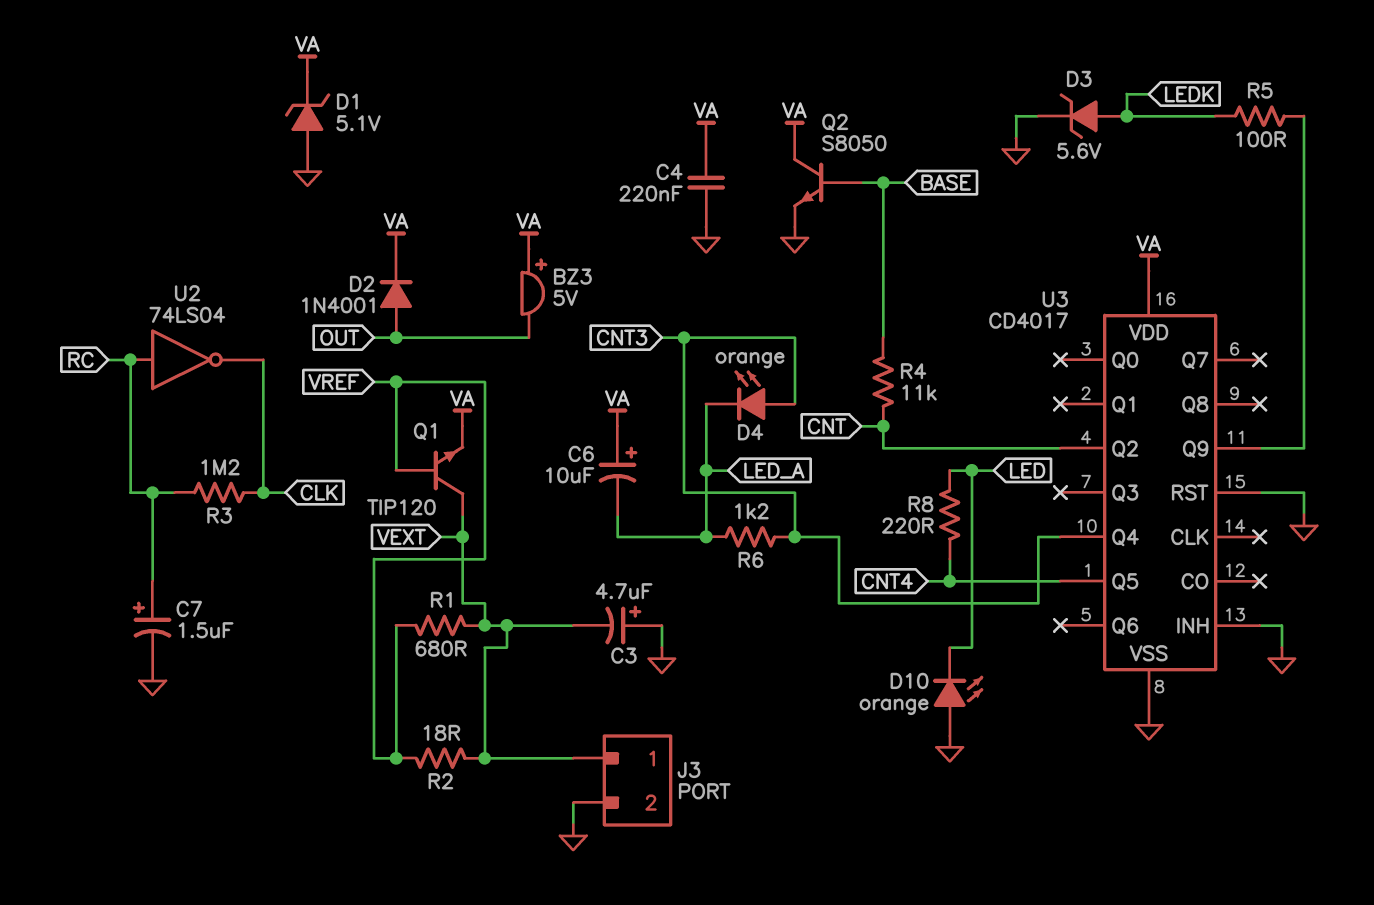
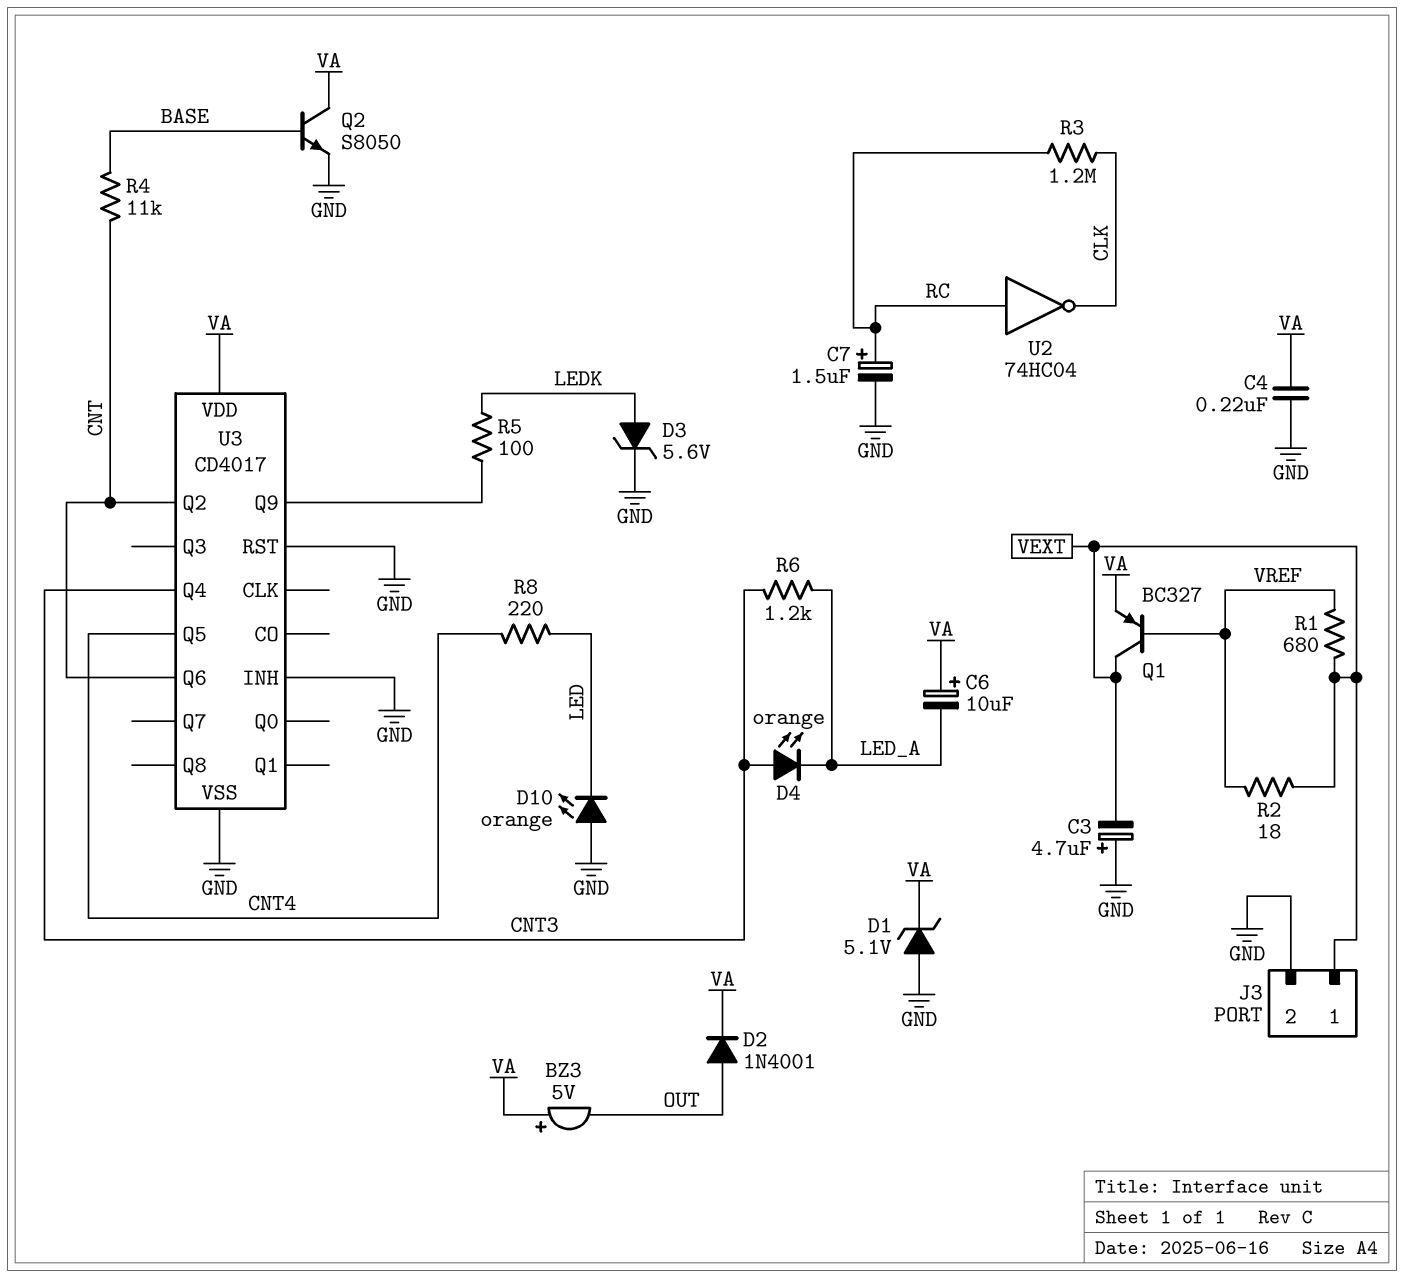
Q1: NPN TIP120 (B VREF, C VEXT, E VA) -> PNP BC327 (B VREF, C VEXT, E VA)
U2: NOT 74LS04 (in RC, out CLK) -> NOT 74HC04 (in RC, out CLK)
U3 pin Q6: none -> CNT

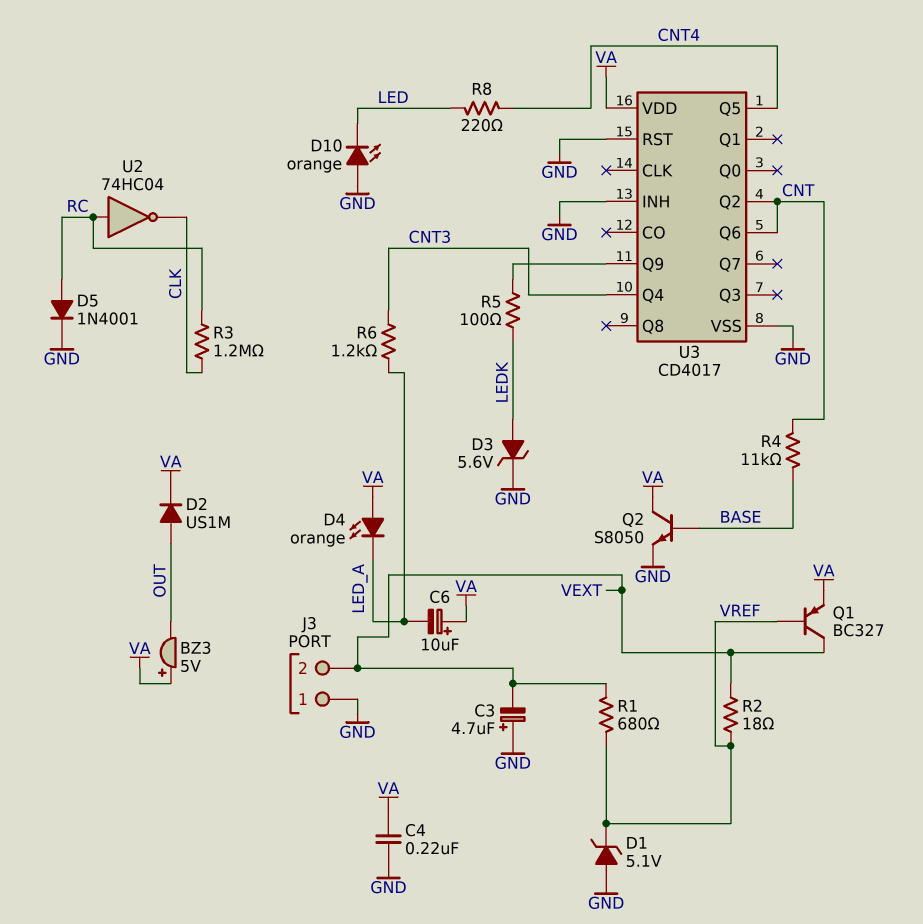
C7: 1.5uF (plus RC, minus GND) -> none
D1: zener 5.1V (A GND, K VA) -> zener 5.1V (A GND, K VREF)
D2: diode 1N4001 (A OUT, K VA) -> diode US1M (A OUT, K VA)
D4: LED orange (A CNT3, K LED_A) -> LED orange (A VA, K LED_A)
D5: none -> diode 1N4001 (A RC, K GND)
J3 pin 1: VEXT -> GND
J3 pin 2: GND -> VEXT

